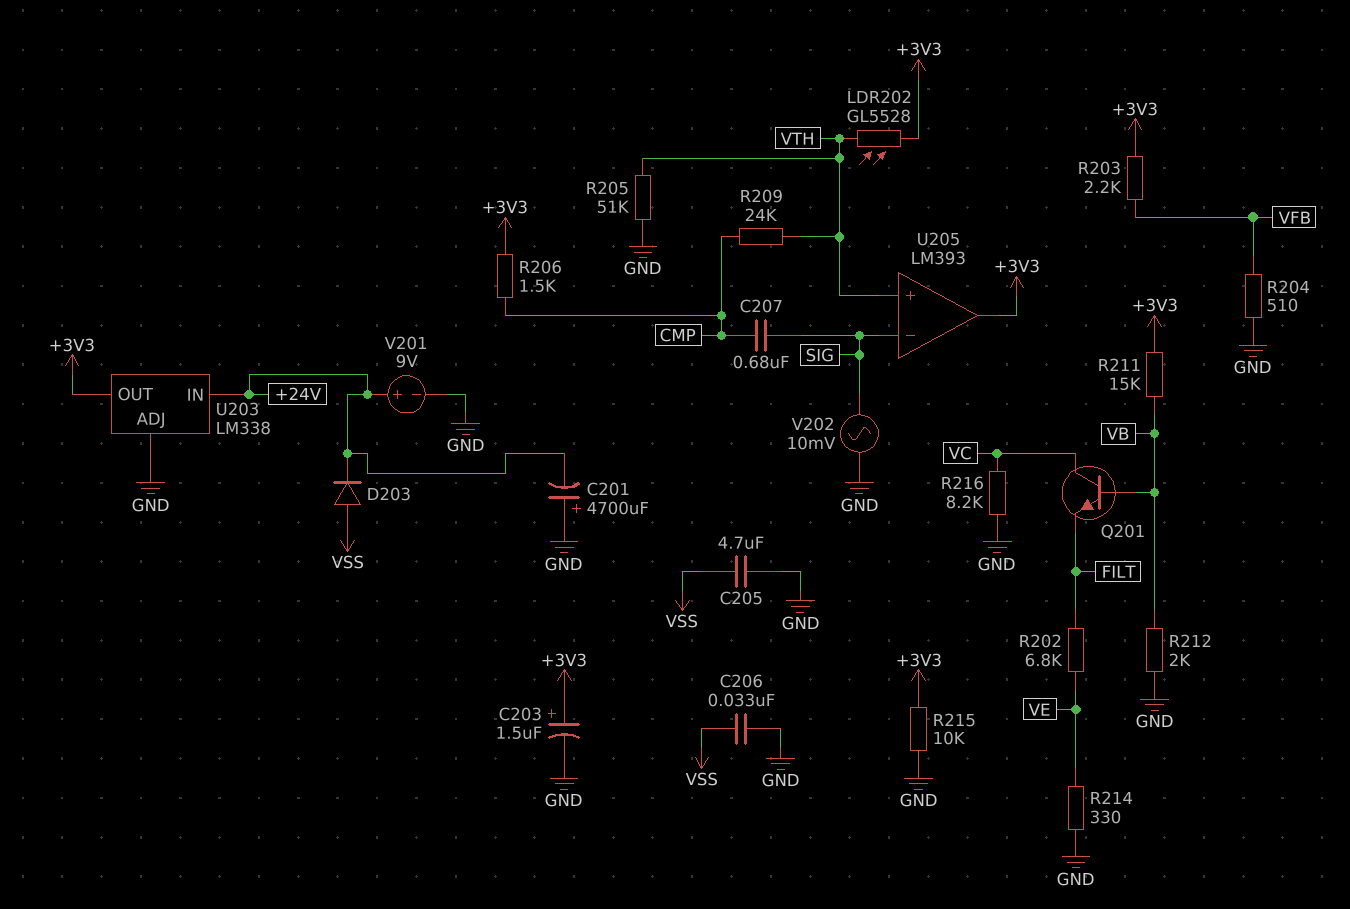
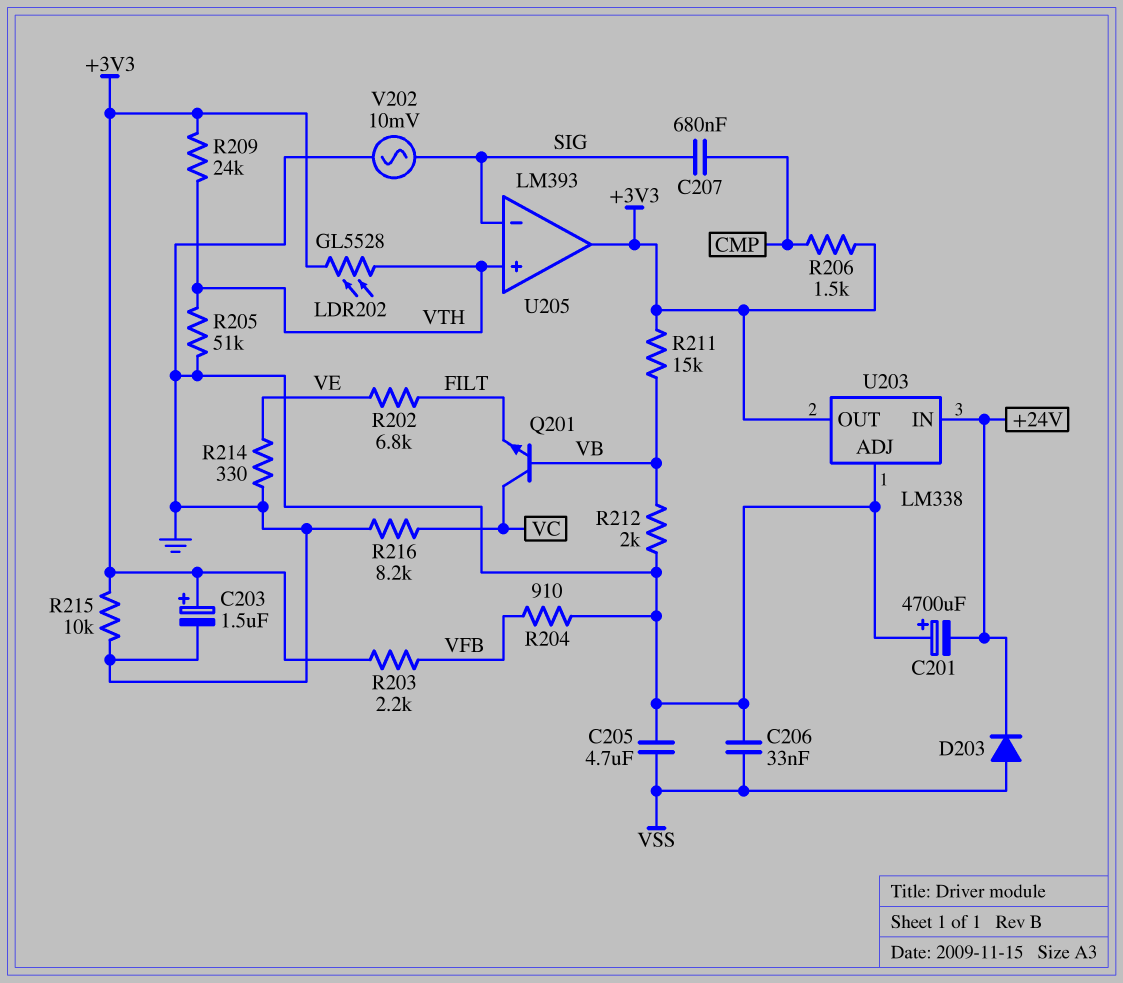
R204: 510 (GND, VFB) -> 910 (GND, VFB)
R209: 24k (CMP, VTH) -> 24k (+3V3, VTH)
V201: 9V (plus +24V, minus GND) -> none

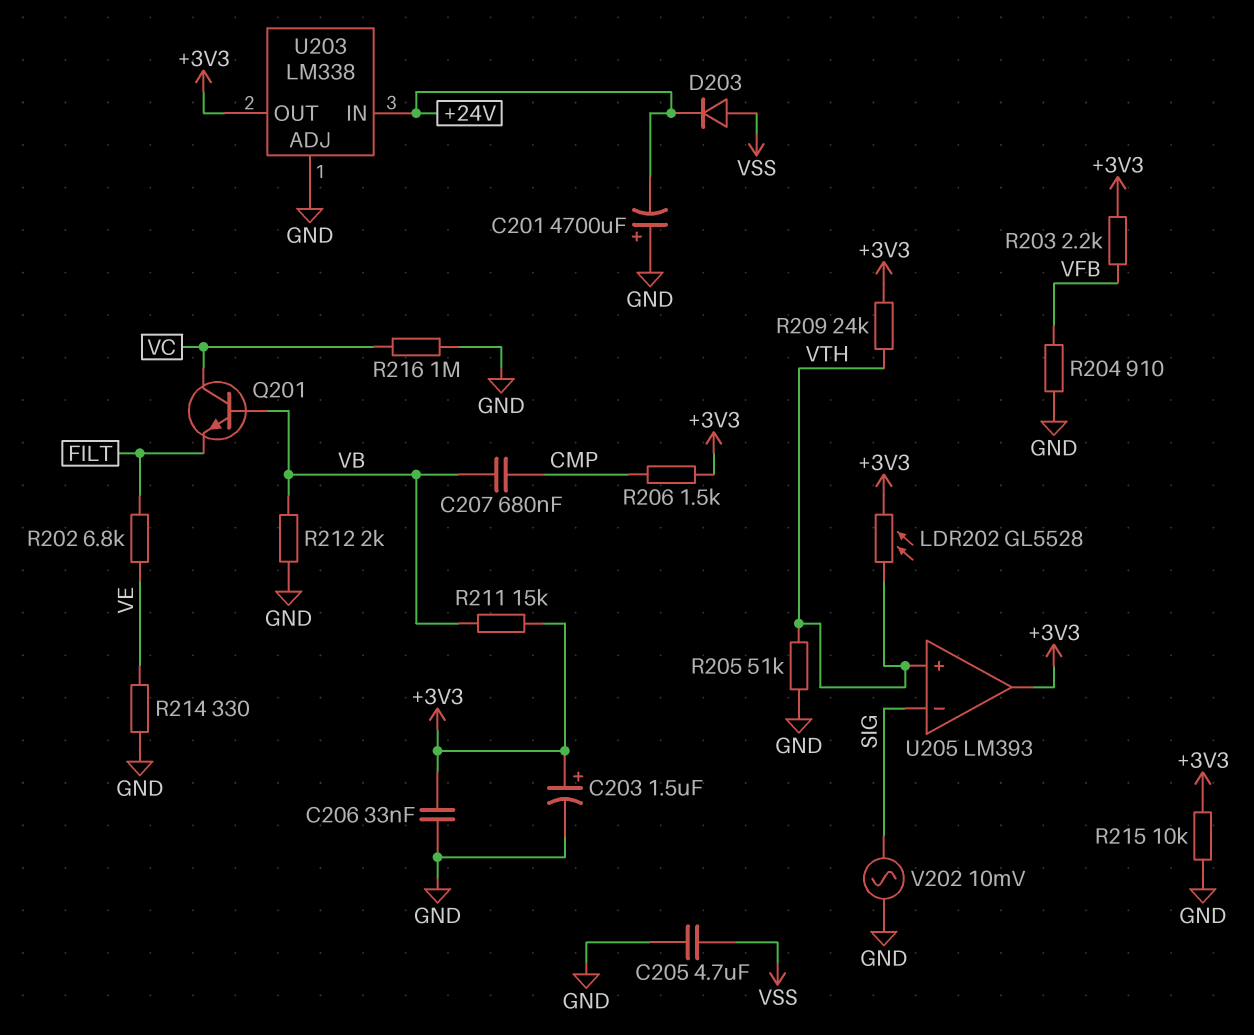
C206: 33nF (GND, VSS) -> 33nF (+3V3, GND)
C207: 680nF (CMP, SIG) -> 680nF (CMP, VB)
R216: 8.2k (GND, VC) -> 1M (GND, VC)

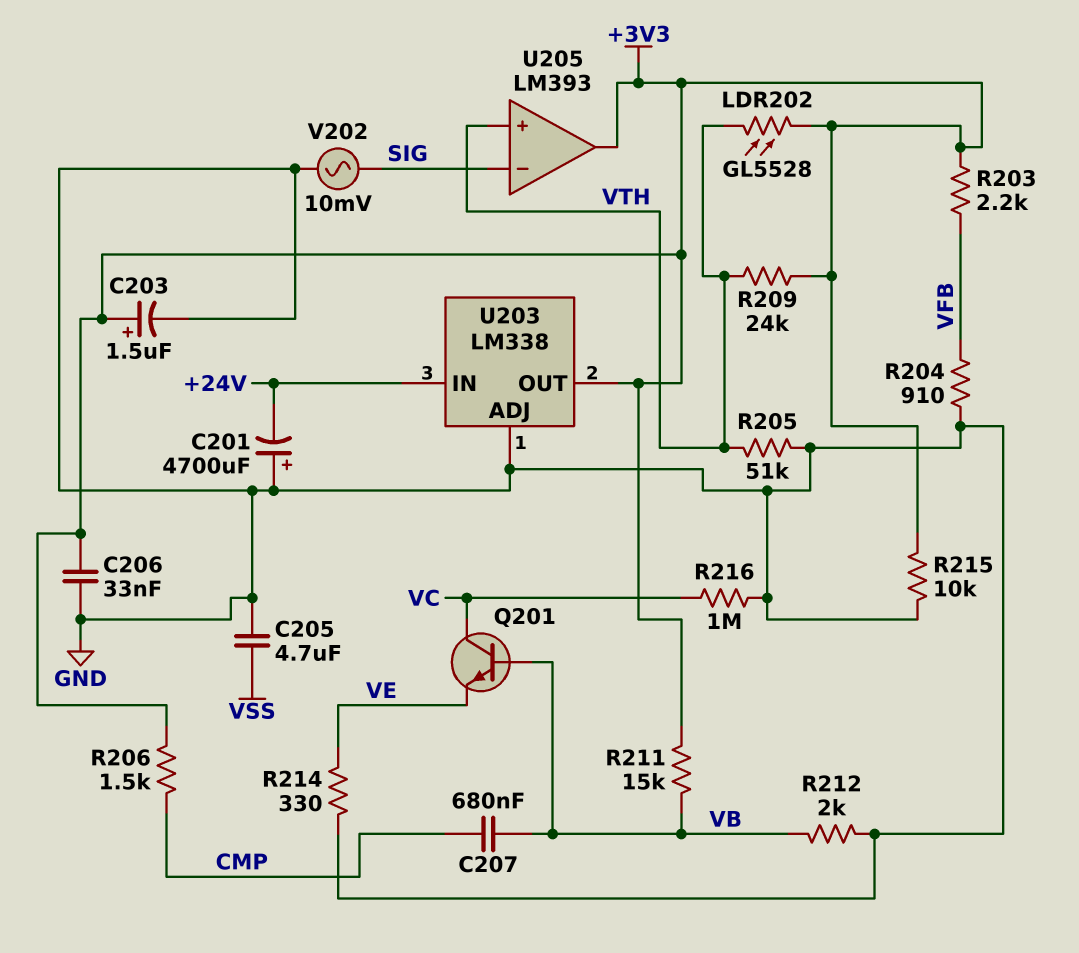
D203: diode (A VSS, K +24V) -> none
Q201: NPN (B VB, C VC, E FILT) -> NPN (B VB, C VC, E VE)
R202: 6.8k (FILT, VE) -> none

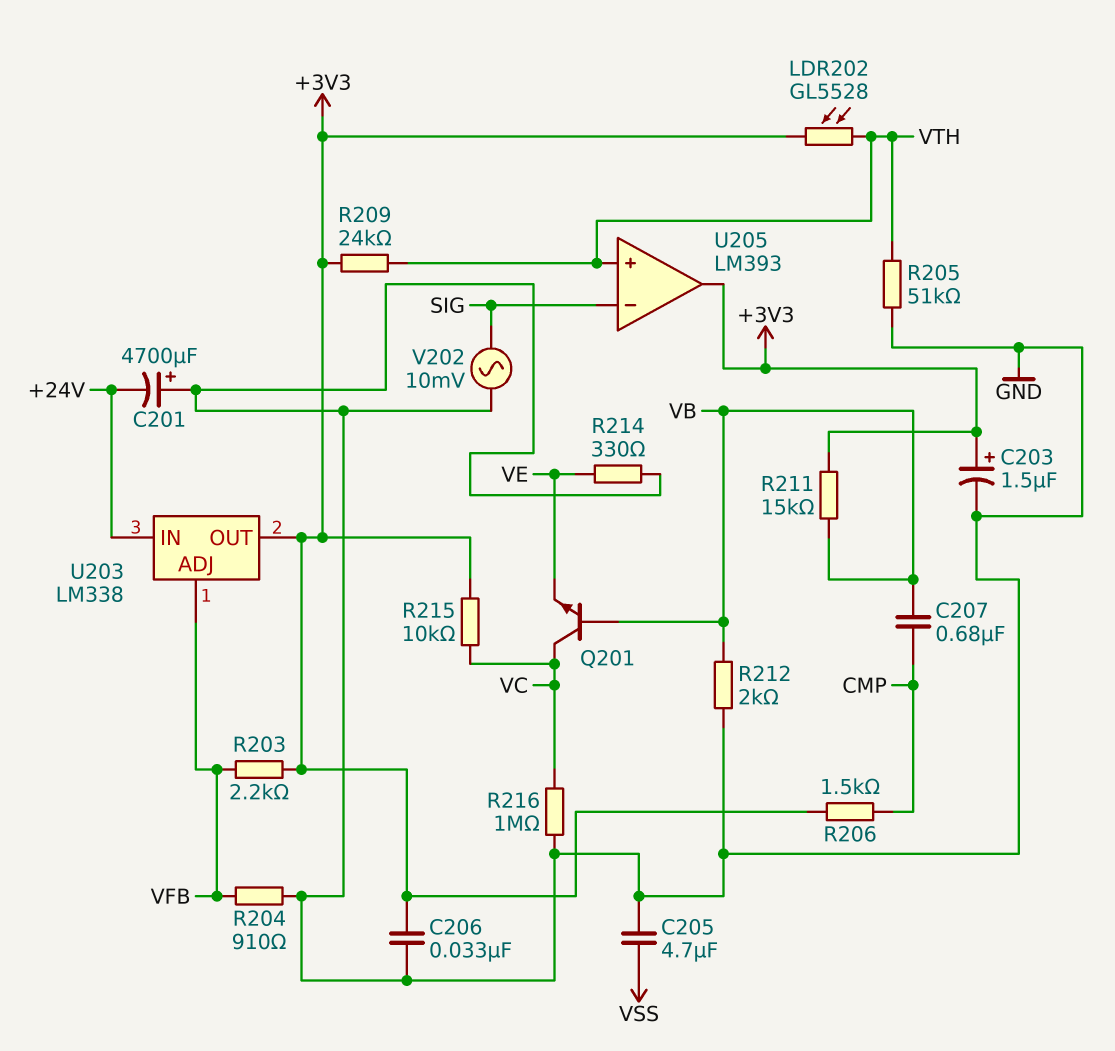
R215: 10k (+3V3, GND) -> 10k (+3V3, VC)
U203 pin ADJ: GND -> VFB

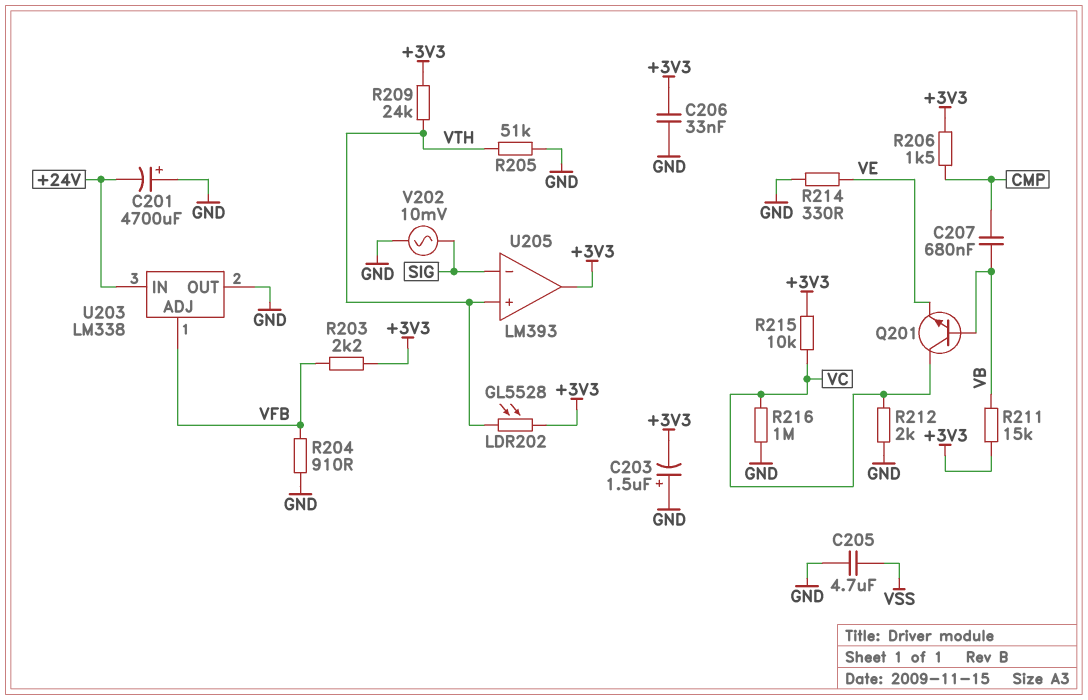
C203: 1.5uF (plus +3V3, minus GND) -> 1.5uF (plus GND, minus +3V3)
R212: 2k (GND, VB) -> 2k (GND, VC)
U203 pin OUT: +3V3 -> GND

